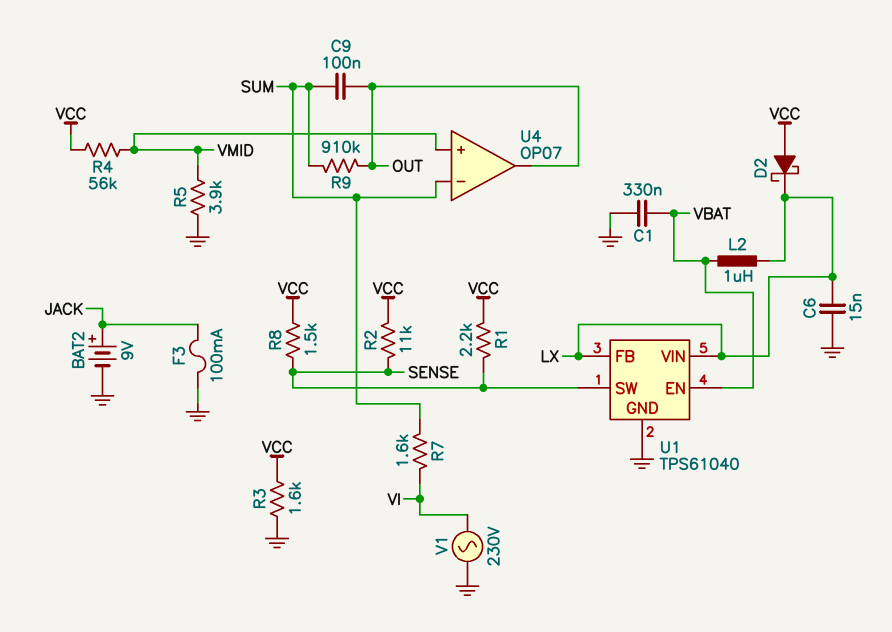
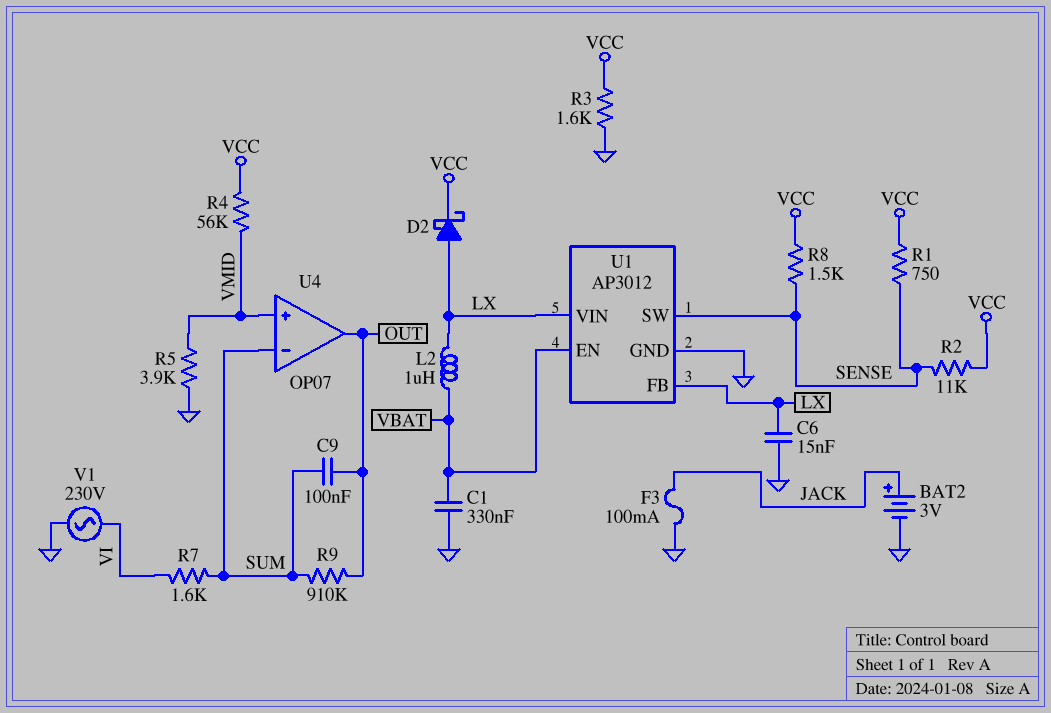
BAT2: 9V (plus JACK, minus GND) -> 3V (plus JACK, minus GND)
D2: schottky (A VCC, K LX) -> schottky (A LX, K VCC)
R1: 2.2k (SENSE, VCC) -> 750 (SENSE, VCC)
U1: TPS61040 -> AP3012

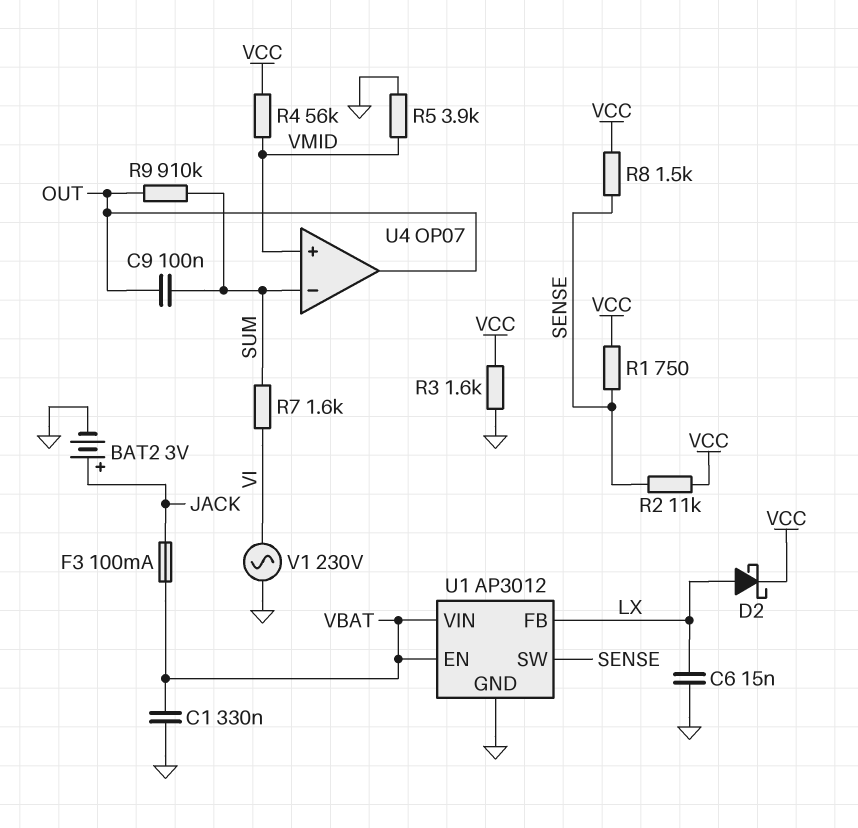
F3: 100mA (GND, JACK) -> 100mA (JACK, VBAT)
L2: 1uH (LX, VBAT) -> none
U1 pin VIN: LX -> VBAT

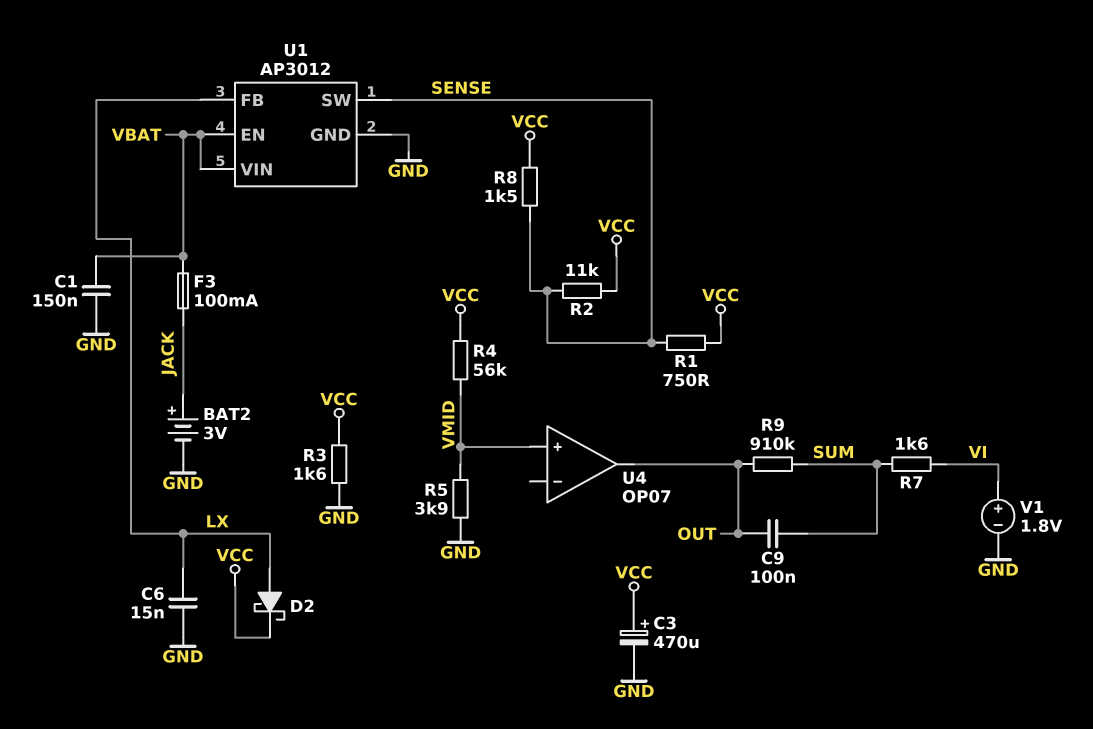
C1: 330nF (GND, VBAT) -> 150nF (GND, VBAT)
C3: none -> 470uF (plus VCC, minus GND)
U4 pin in-: SUM -> none
V1: AC 230V (GND, VI) -> 1.8V (plus VI, minus GND)

